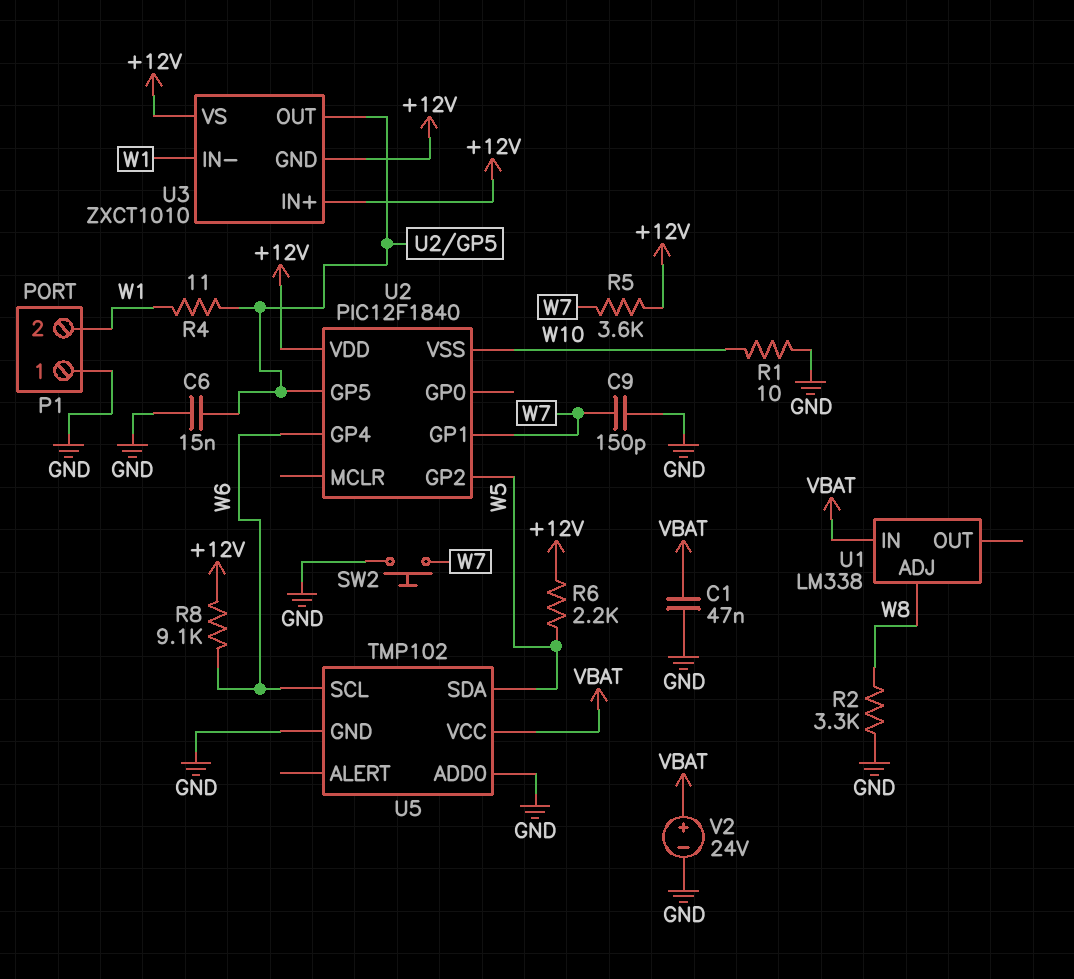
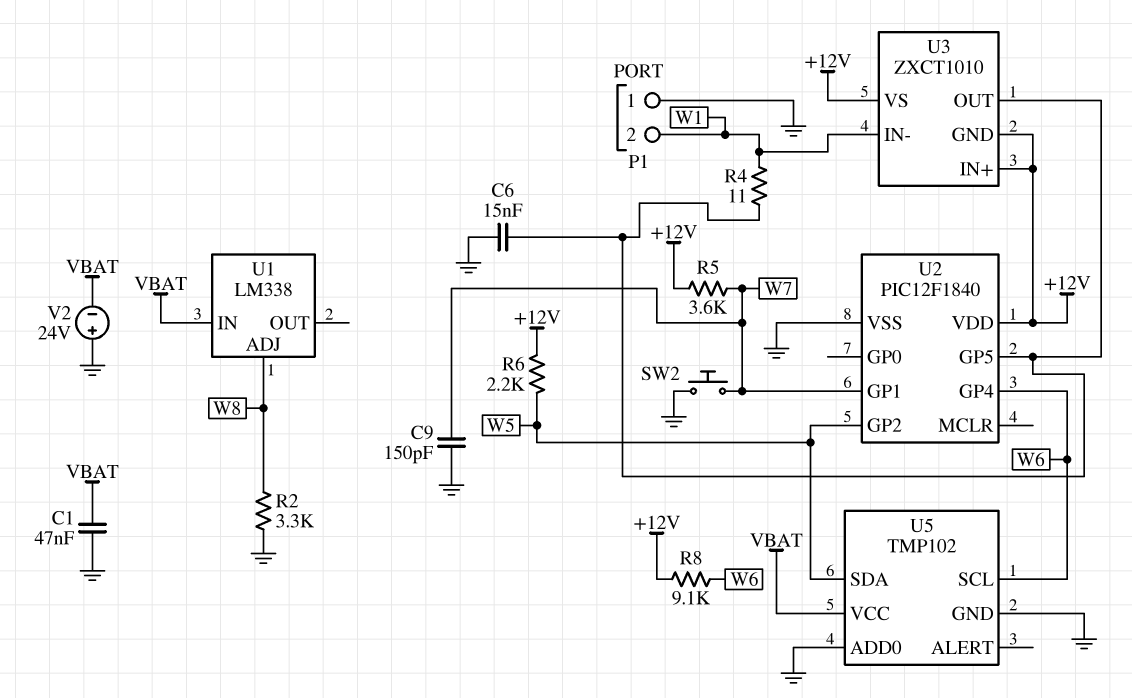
R1: 10 (GND, W10) -> none
U2 pin VSS: W10 -> GND
V2: 24V (plus VBAT, minus GND) -> 24V (plus GND, minus VBAT)

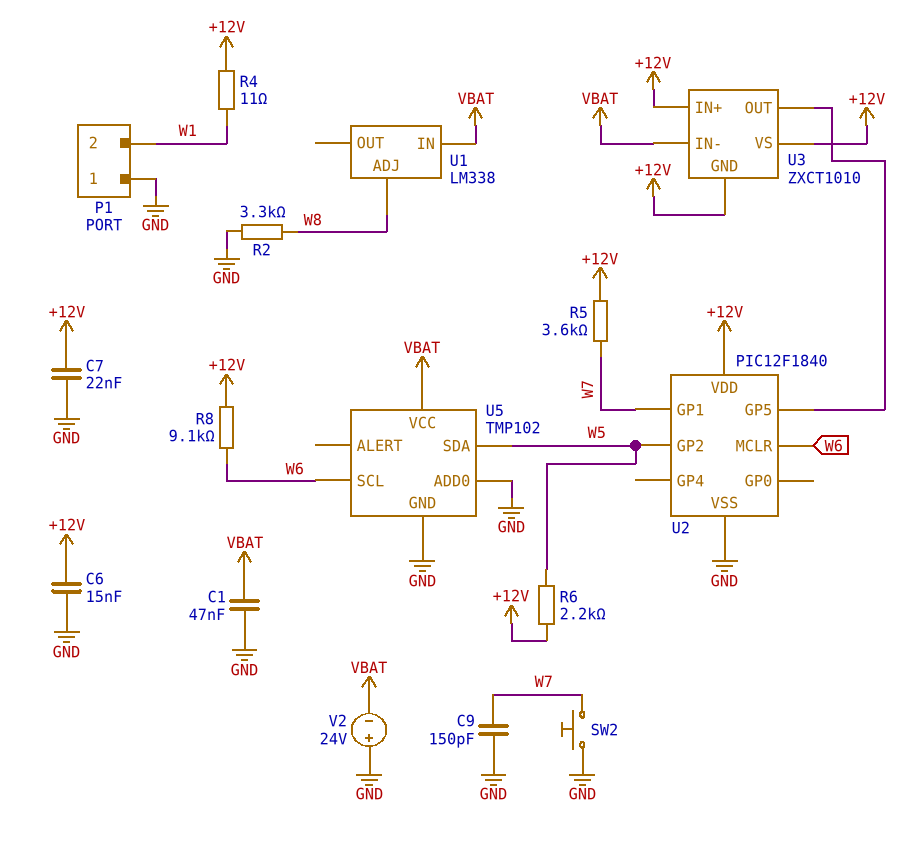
C6: 15nF (GND, U2/GP5) -> 15nF (+12V, GND)
C7: none -> 22nF (+12V, GND)
R4: 11 (U2/GP5, W1) -> 11 (+12V, W1)
U2 pin GP4: W6 -> none
U2 pin MCLR: none -> W6
U3 pin IN-: W1 -> VBAT

